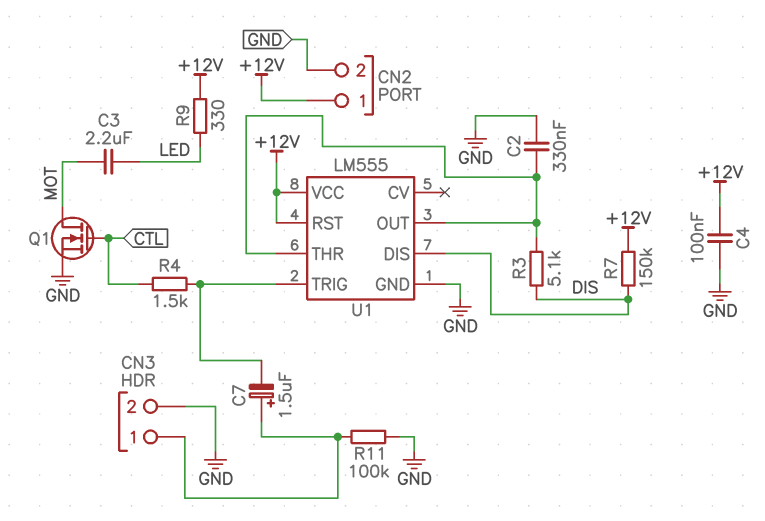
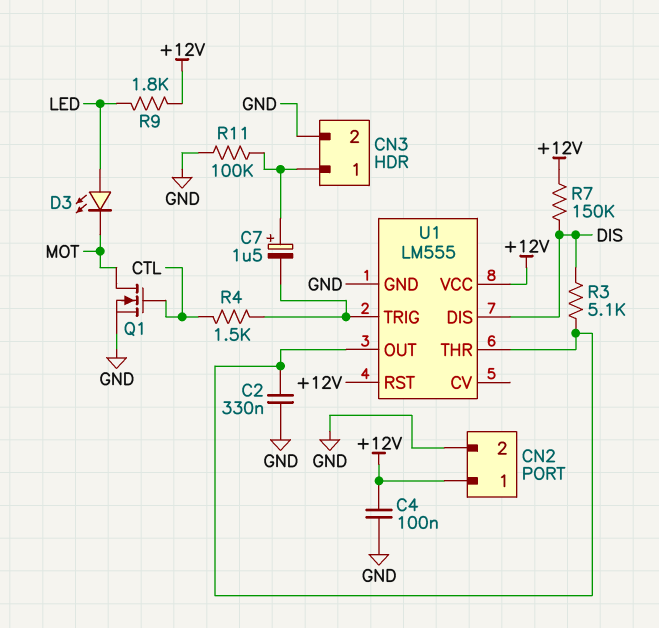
C3: 2.2uF (LED, MOT) -> none
D3: none -> LED (A LED, K MOT)
R9: 330 (+12V, LED) -> 1.8k (+12V, LED)

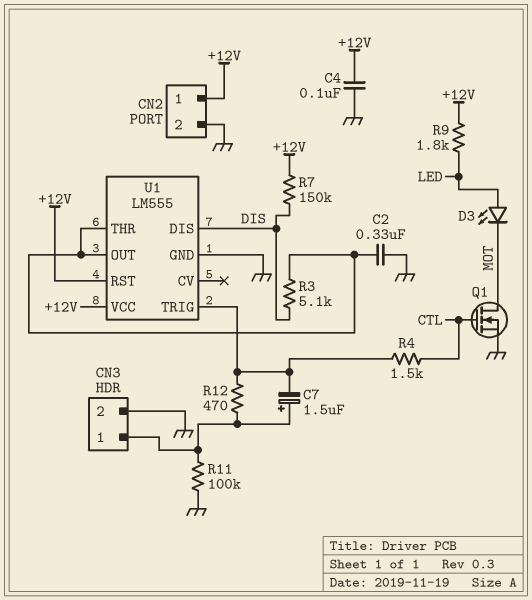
R12: none -> 470 (CN3/1, U1/TRIG)

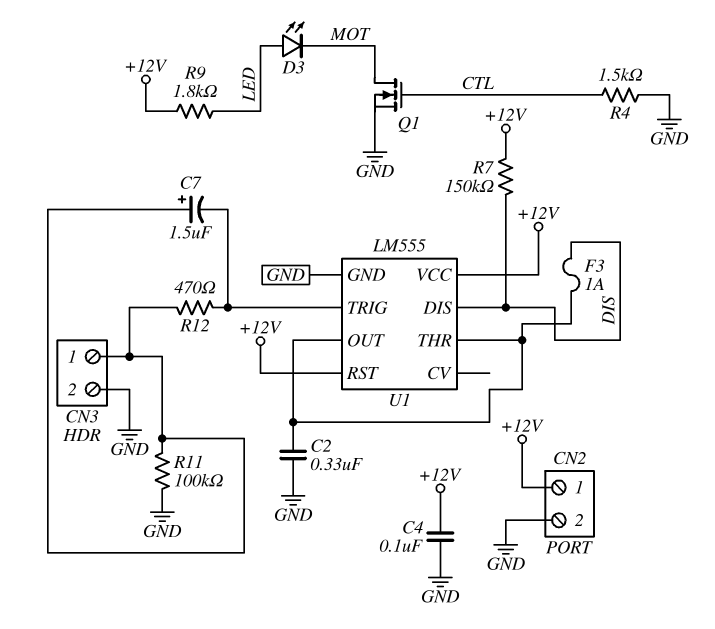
F3: none -> 1A (DIS, U1/OUT)
R3: 5.1k (DIS, U1/OUT) -> none
R4: 1.5k (CTL, U1/TRIG) -> 1.5k (CTL, GND)

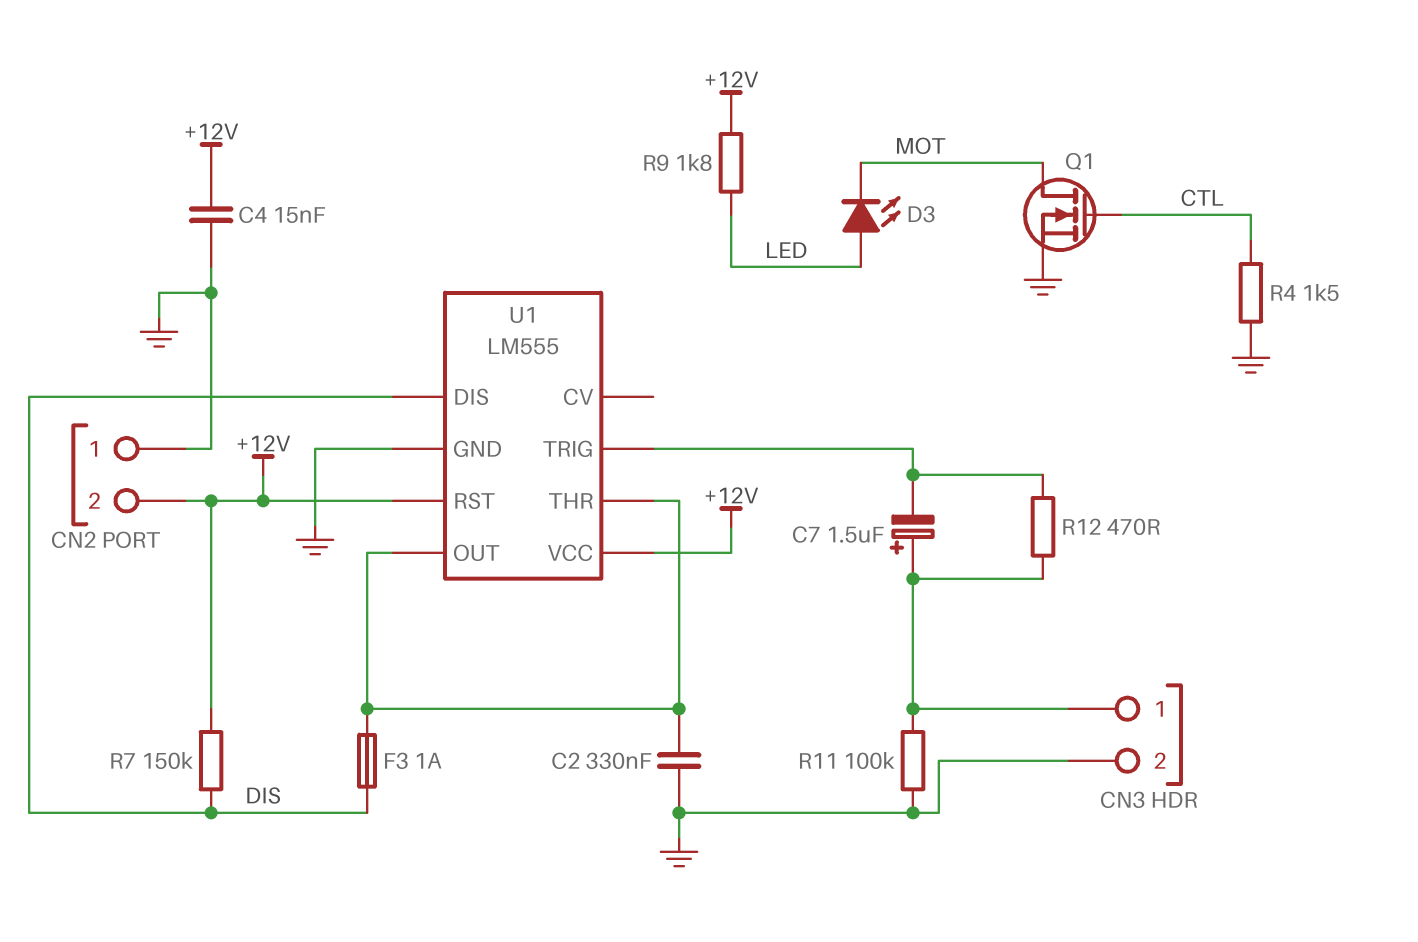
C4: 100nF (+12V, GND) -> 15nF (+12V, GND)
CN2 pin 1: +12V -> GND
CN2 pin 2: GND -> +12V

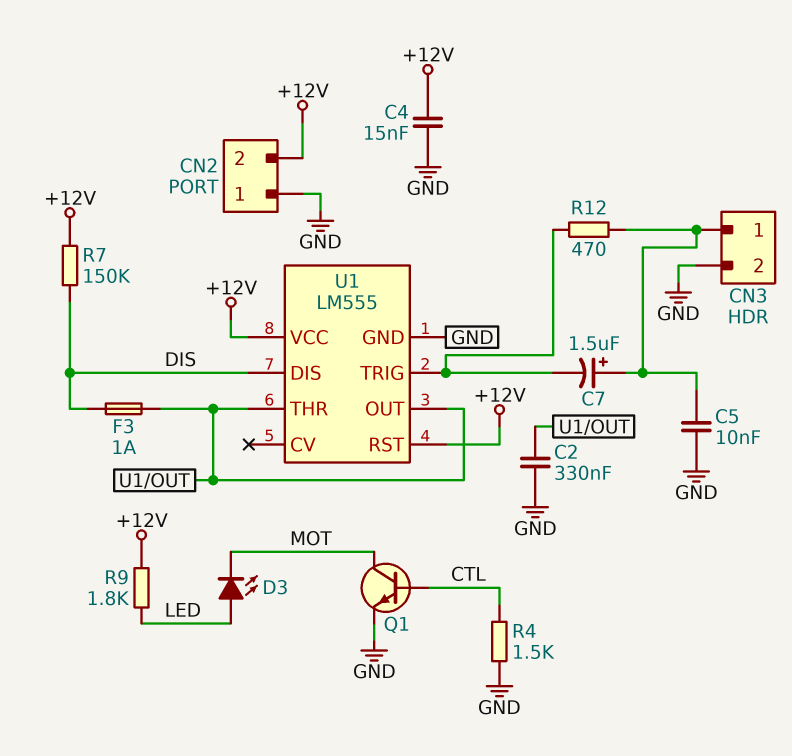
C5: none -> 10nF (CN3/1, GND)
Q1: NMOS (G CTL, D MOT, S GND) -> NPN (B CTL, C MOT, E GND)
R11: 100k (CN3/1, GND) -> none

